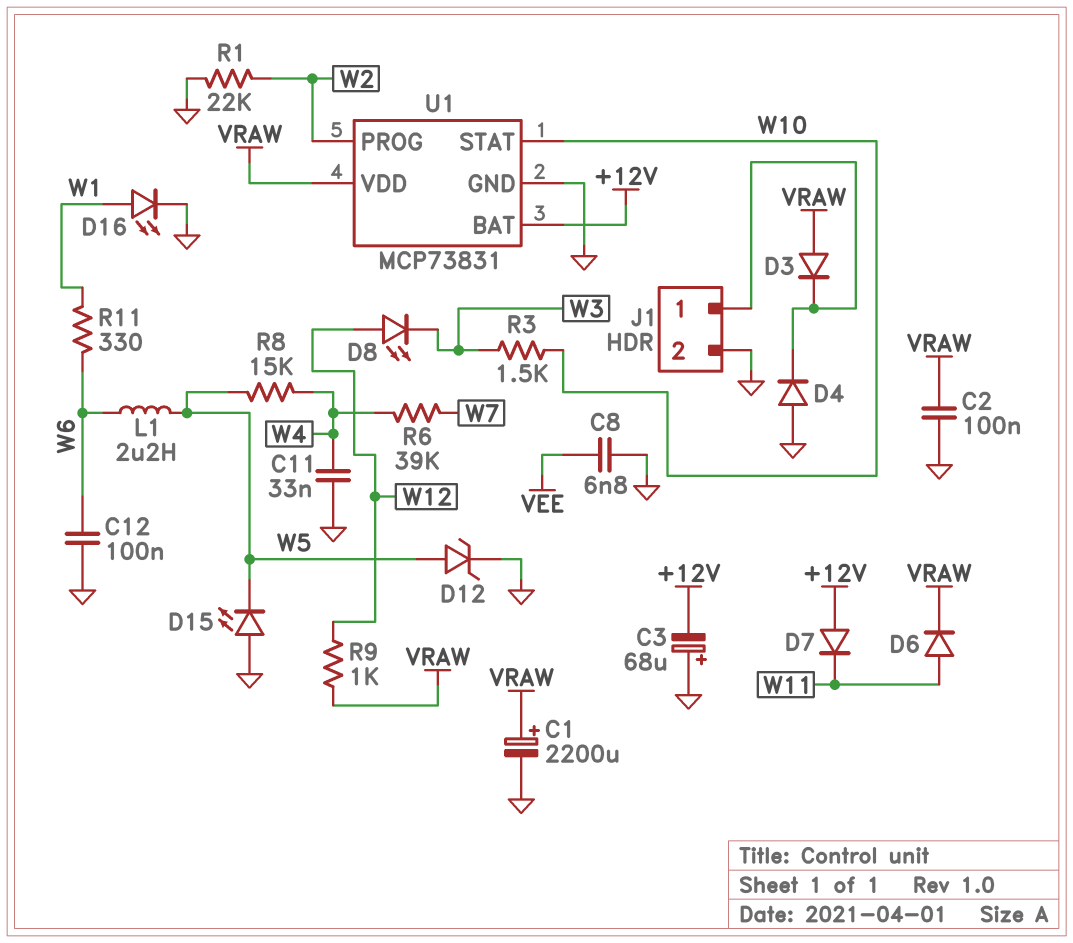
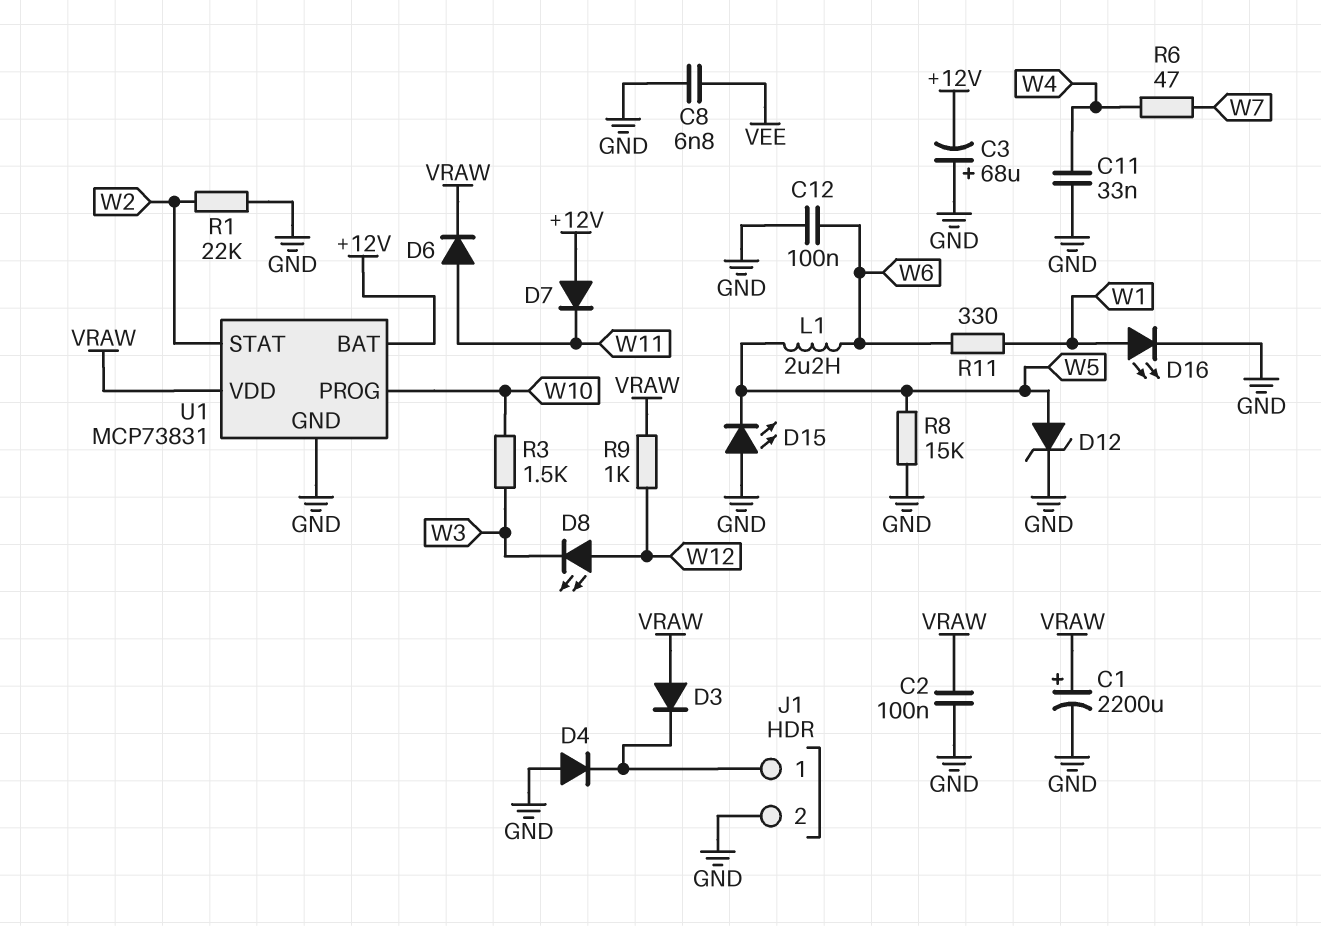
R6: 39k (W4, W7) -> 47 (W4, W7)
R8: 15k (W4, W5) -> 15k (GND, W5)
U1 pin PROG: W2 -> W10
U1 pin STAT: W10 -> W2

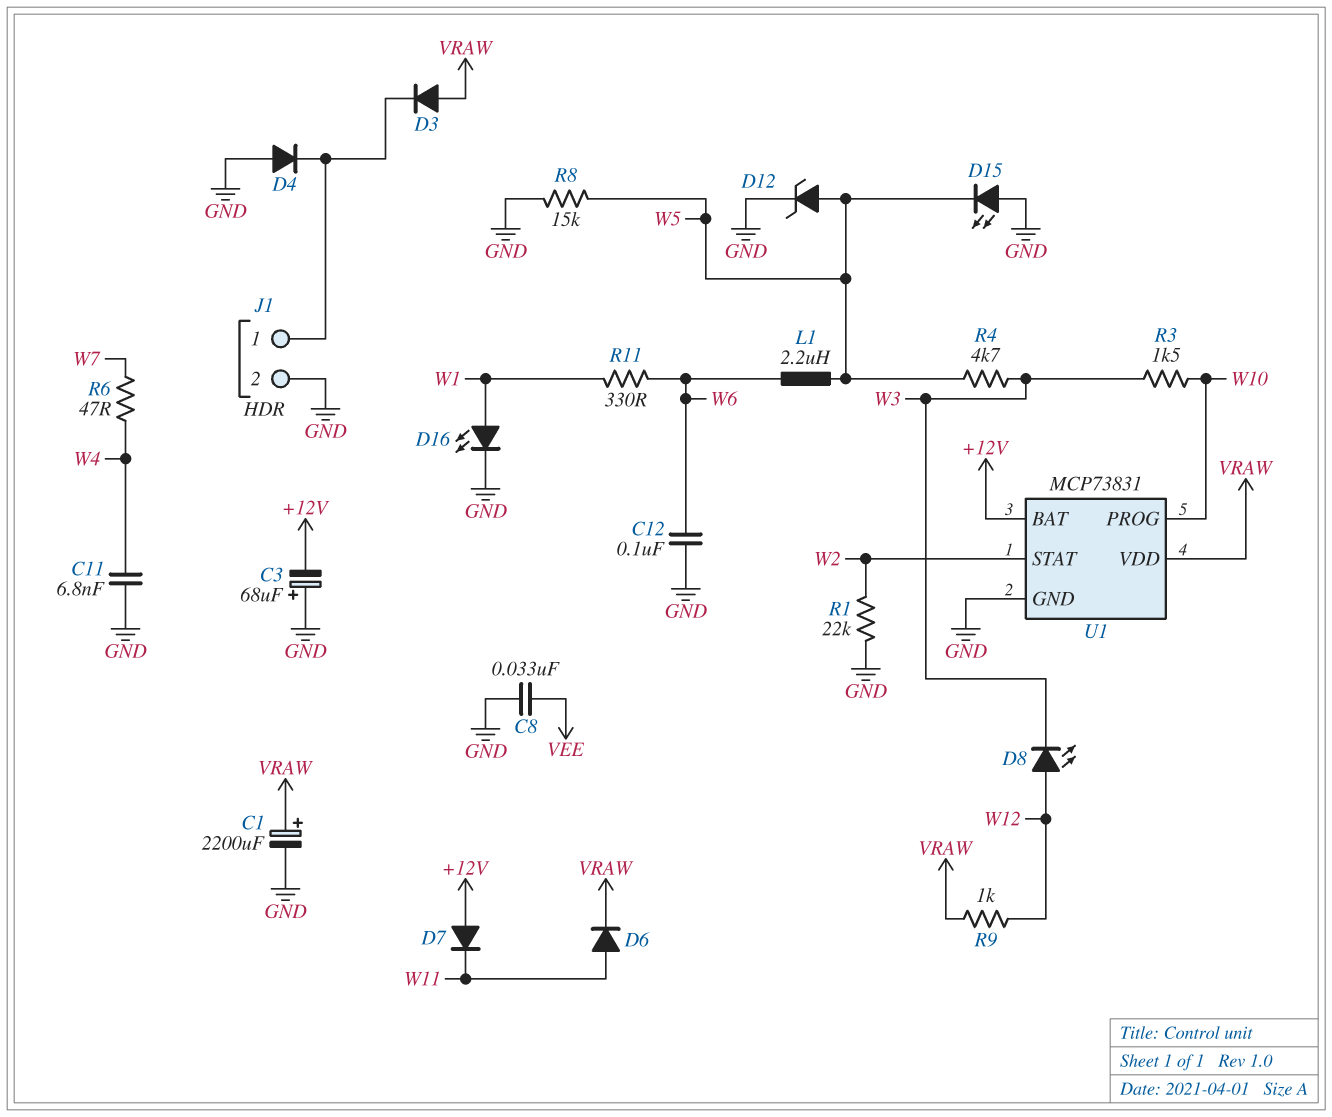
C2: 100nF (GND, VRAW) -> none
C8: 6.8nF (GND, VEE) -> 33nF (GND, VEE)
C11: 33nF (GND, W4) -> 6.8nF (GND, W4)
R4: none -> 4.7k (W3, W5)

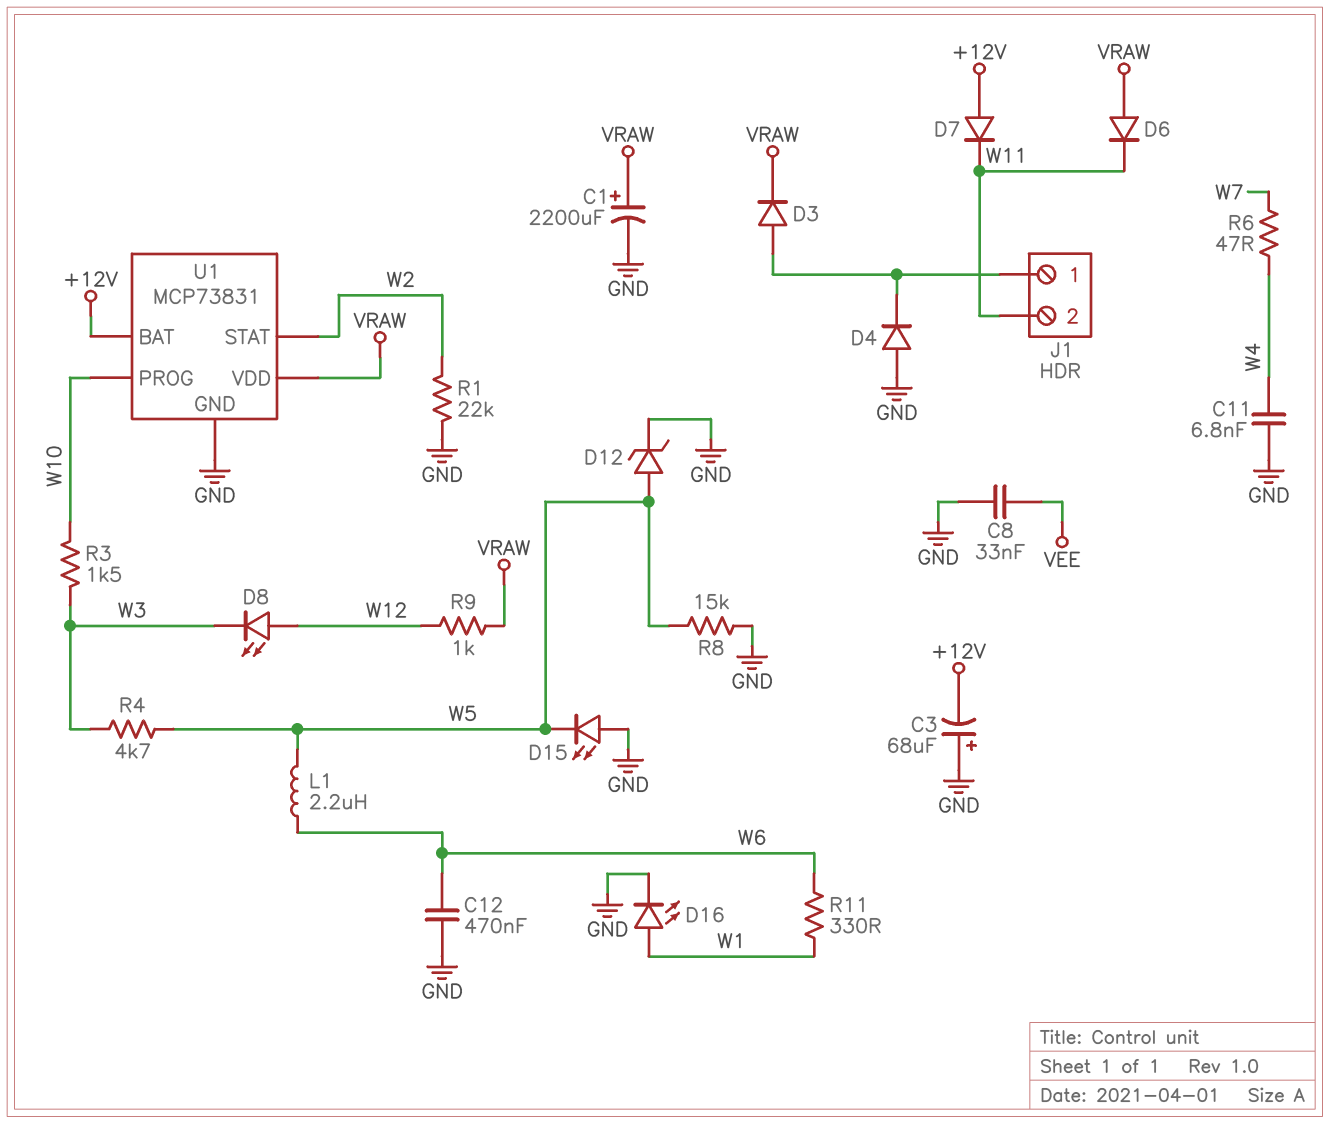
C12: 100nF (GND, W6) -> 470nF (GND, W6)
D3: diode (A VRAW, K J1/1) -> diode (A J1/1, K VRAW)
D6: diode (A W11, K VRAW) -> diode (A VRAW, K W11)
J1 pin 2: GND -> W11

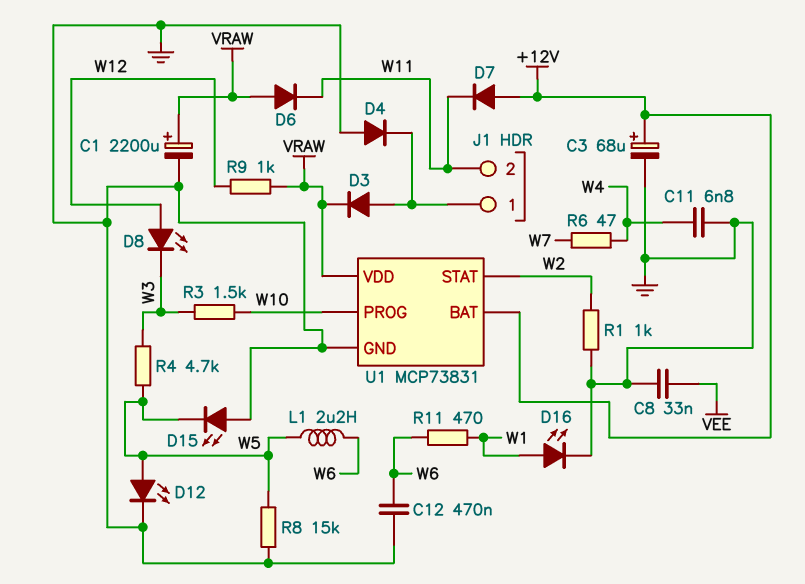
C3: 68uF (plus GND, minus +12V) -> 68uF (plus +12V, minus GND)
D12: zener (A W5, K GND) -> LED (A W5, K GND)
R1: 22k (GND, W2) -> 1k (GND, W2)
R11: 330 (W1, W6) -> 470 (W1, W6)

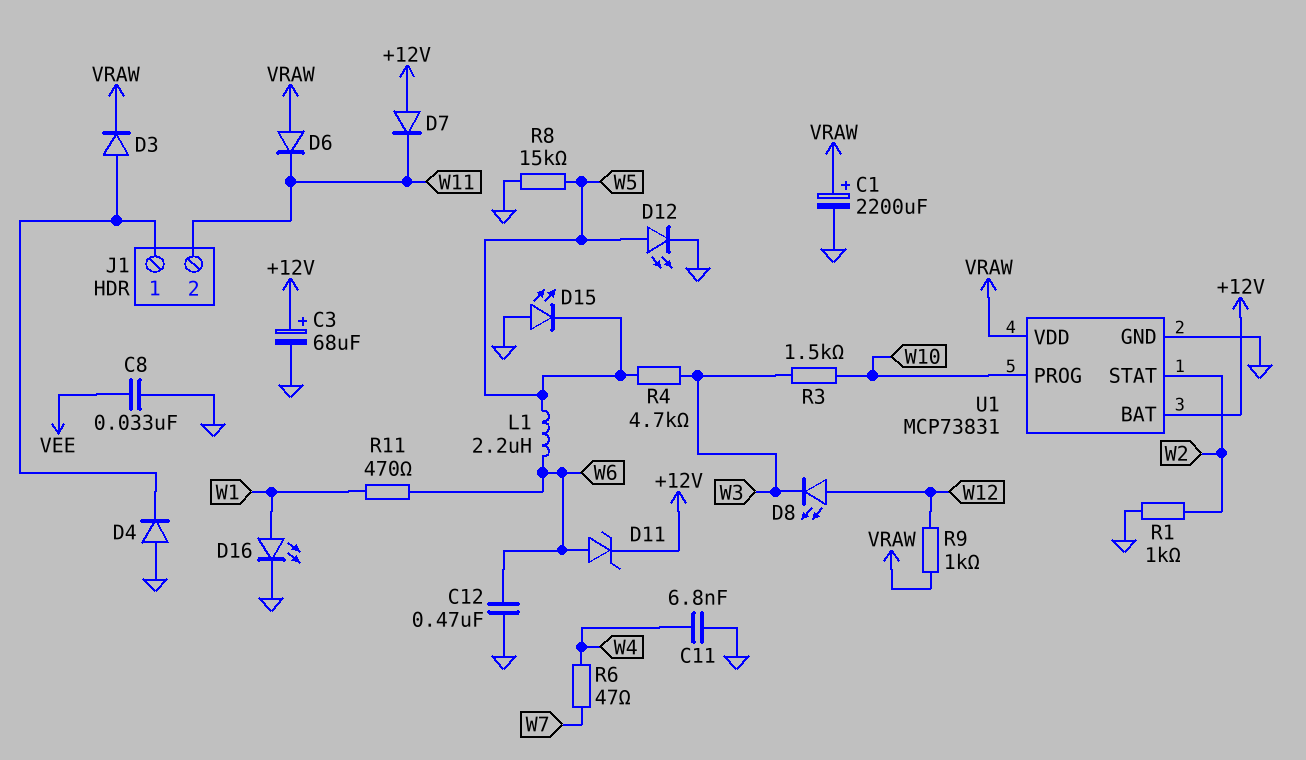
D11: none -> zener (A W6, K +12V)

